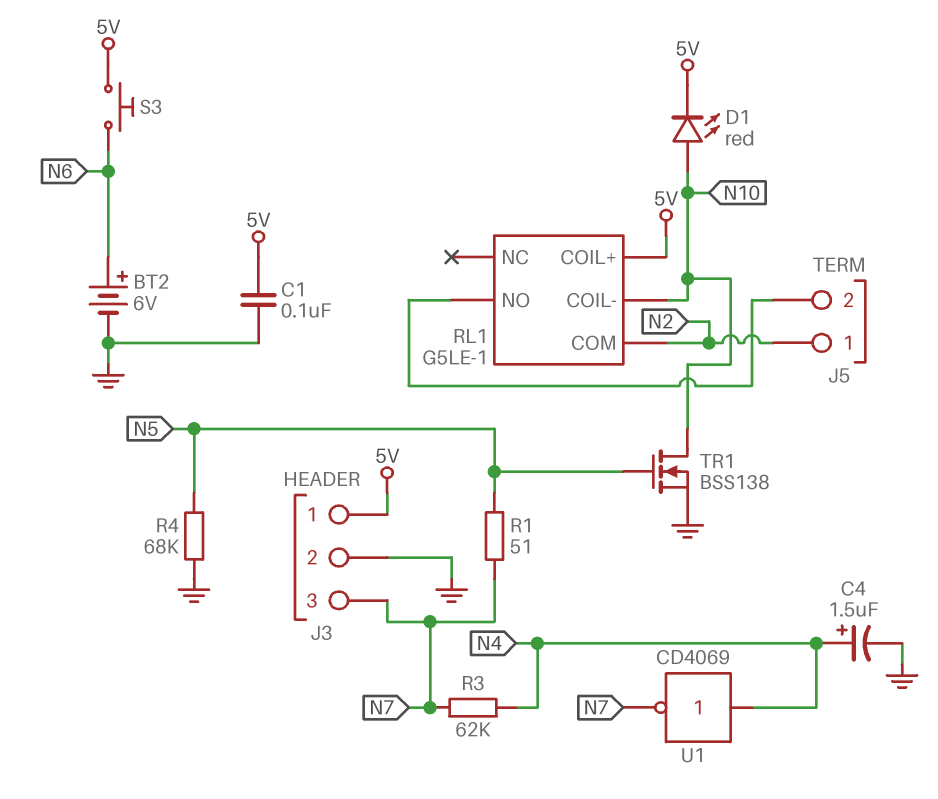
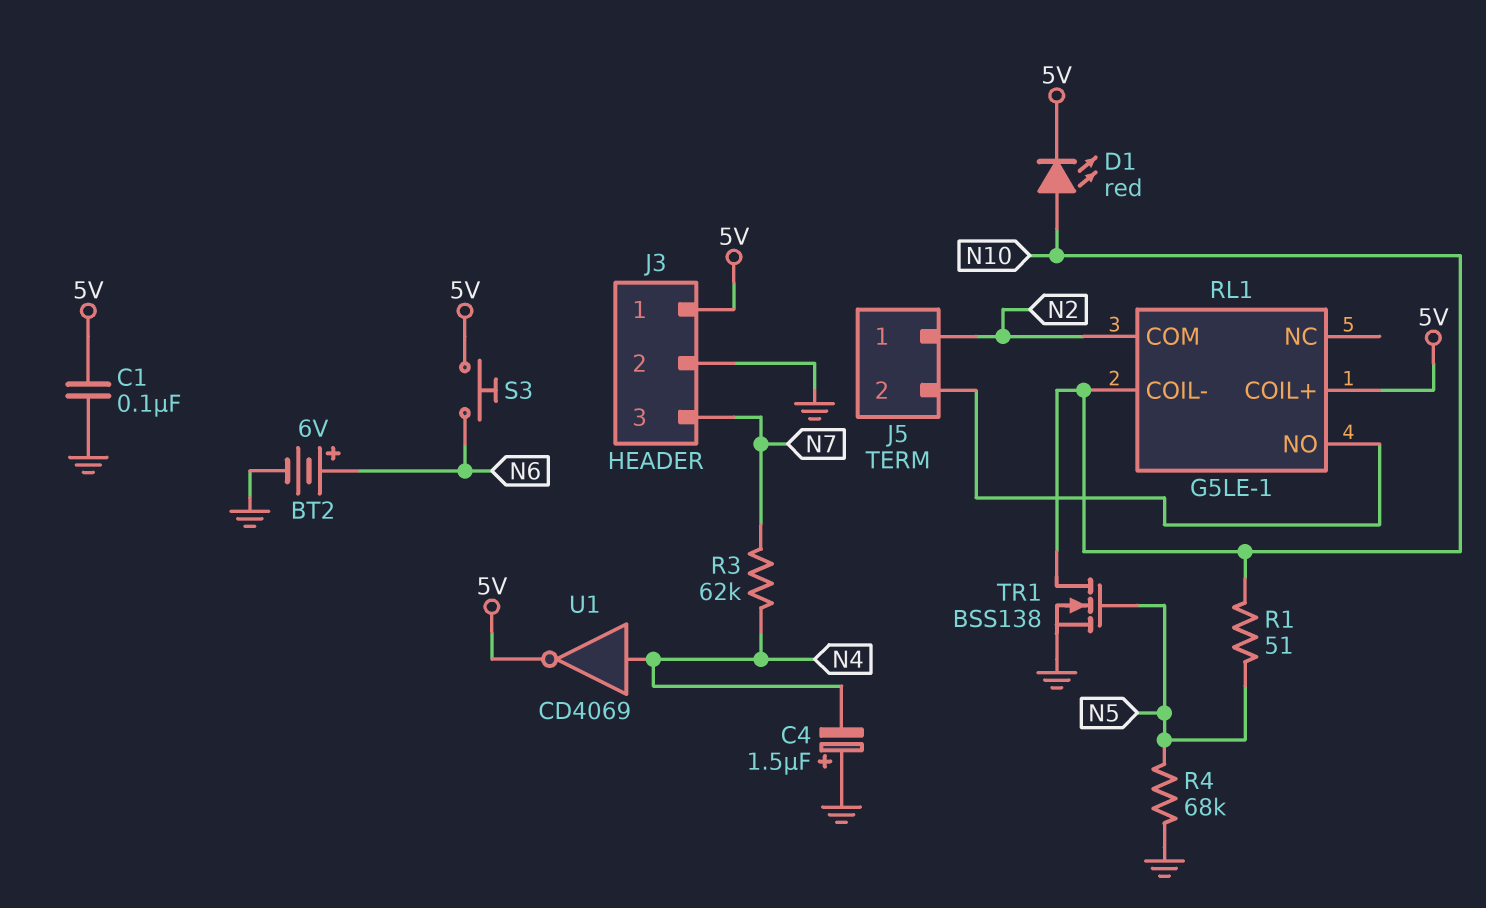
C4: 1.5uF (plus N4, minus GND) -> 1.5uF (plus GND, minus N4)
R1: 51 (N5, N7) -> 51 (N5, N10)
U1: NOT CD4069 (in N4, out N7) -> NOT CD4069 (in N4, out 5V)

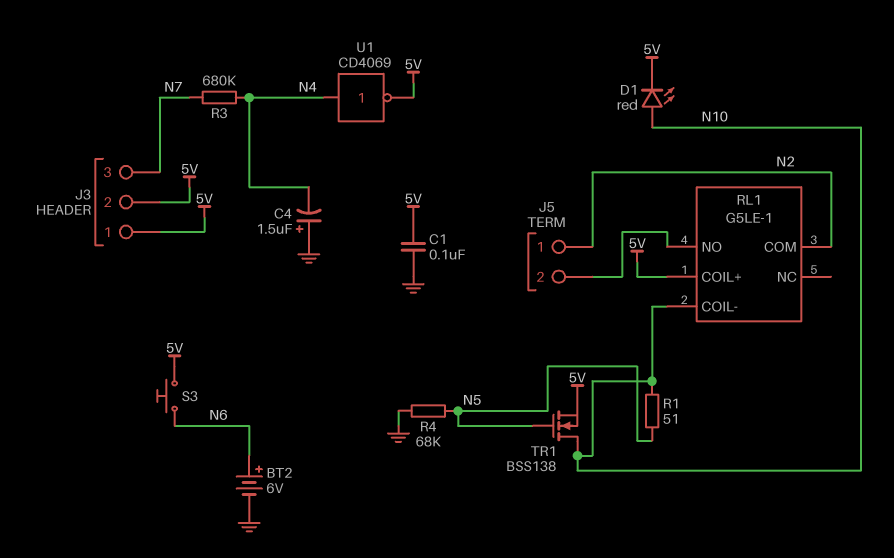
J3 pin 2: GND -> 5V
R3: 62k (N4, N7) -> 680k (N4, N7)
TR1: NMOS BSS138 (G N5, D N10, S GND) -> NMOS BSS138 (G N5, D N10, S 5V)

